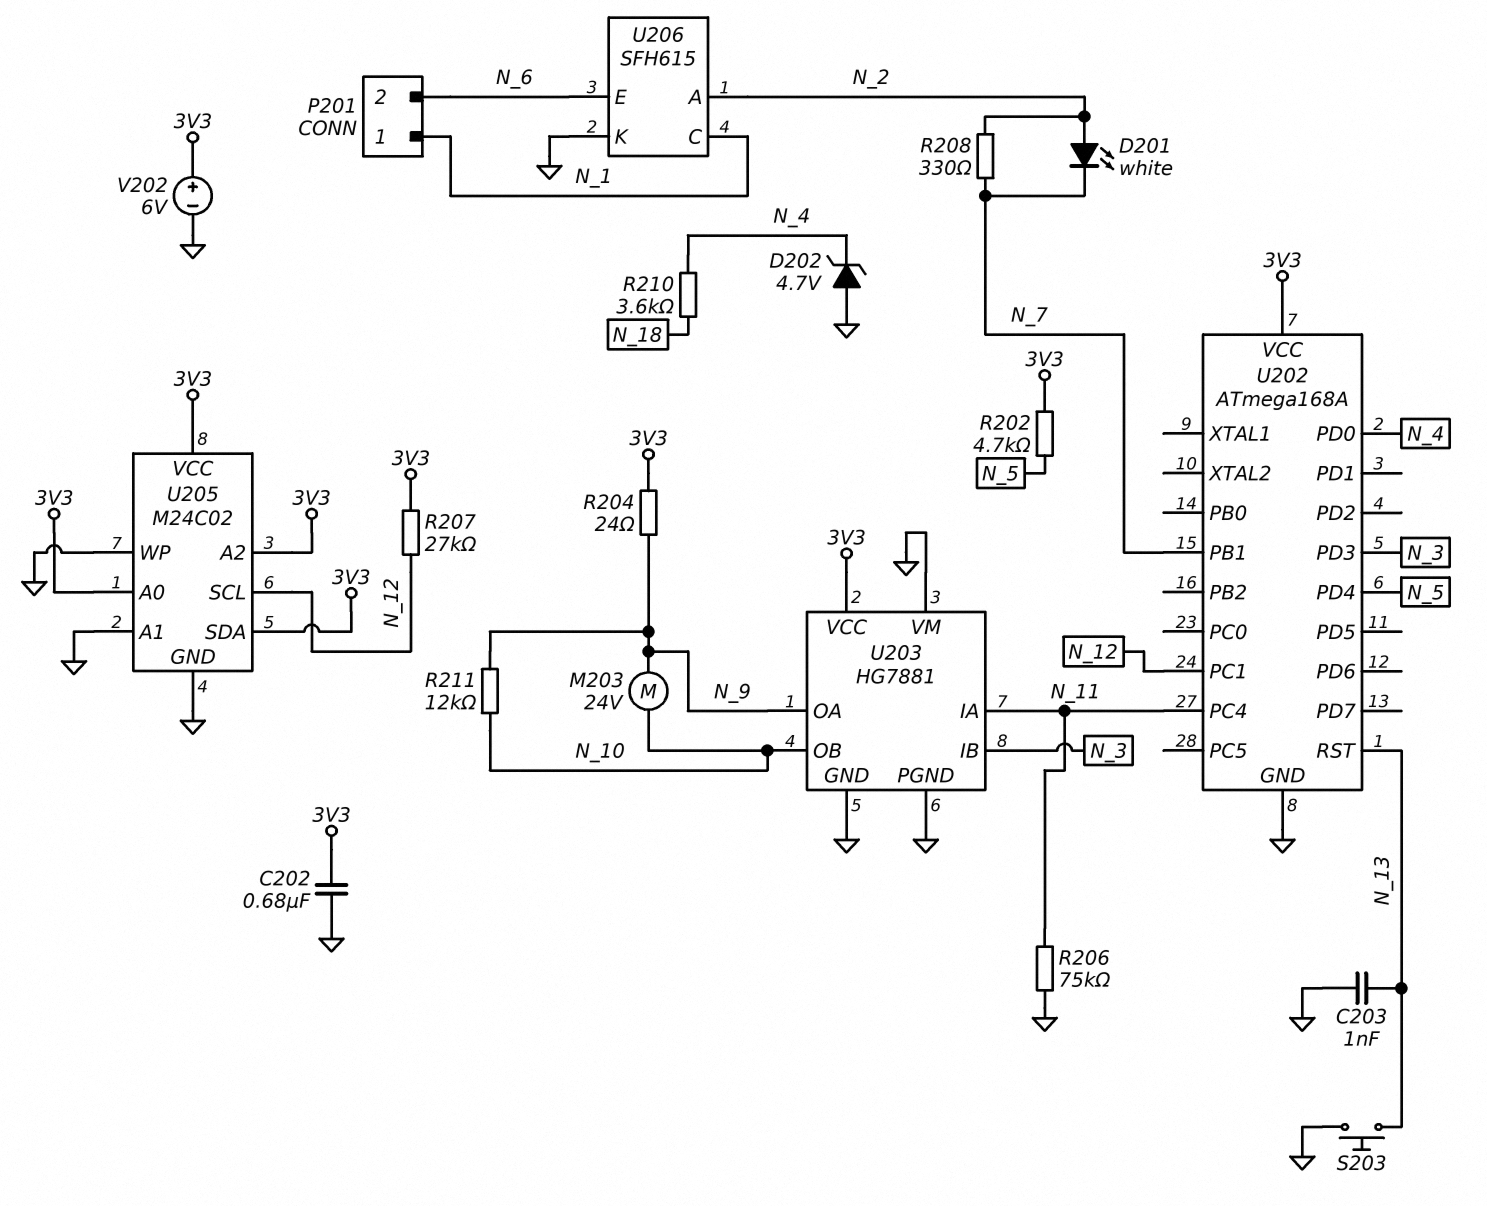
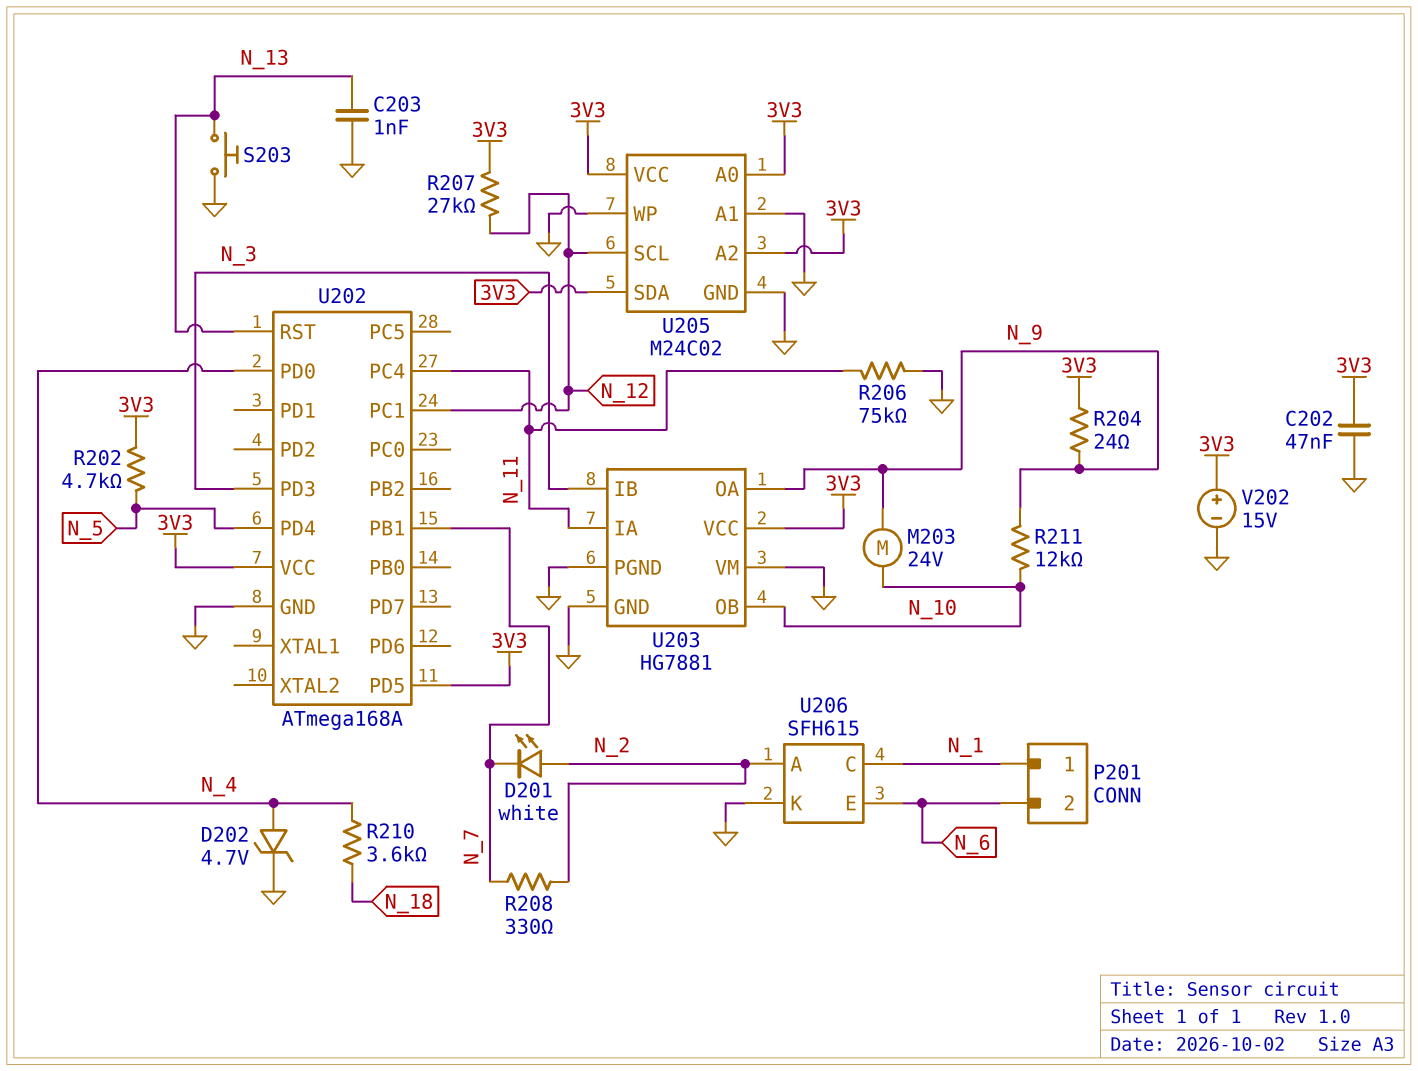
C202: 680nF (3V3, GND) -> 47nF (3V3, GND)
D202: zener 4.7V (A GND, K N_4) -> zener 4.7V (A N_4, K GND)
U202 pin PD5: none -> 3V3
V202: 6V (plus 3V3, minus GND) -> 15V (plus 3V3, minus GND)

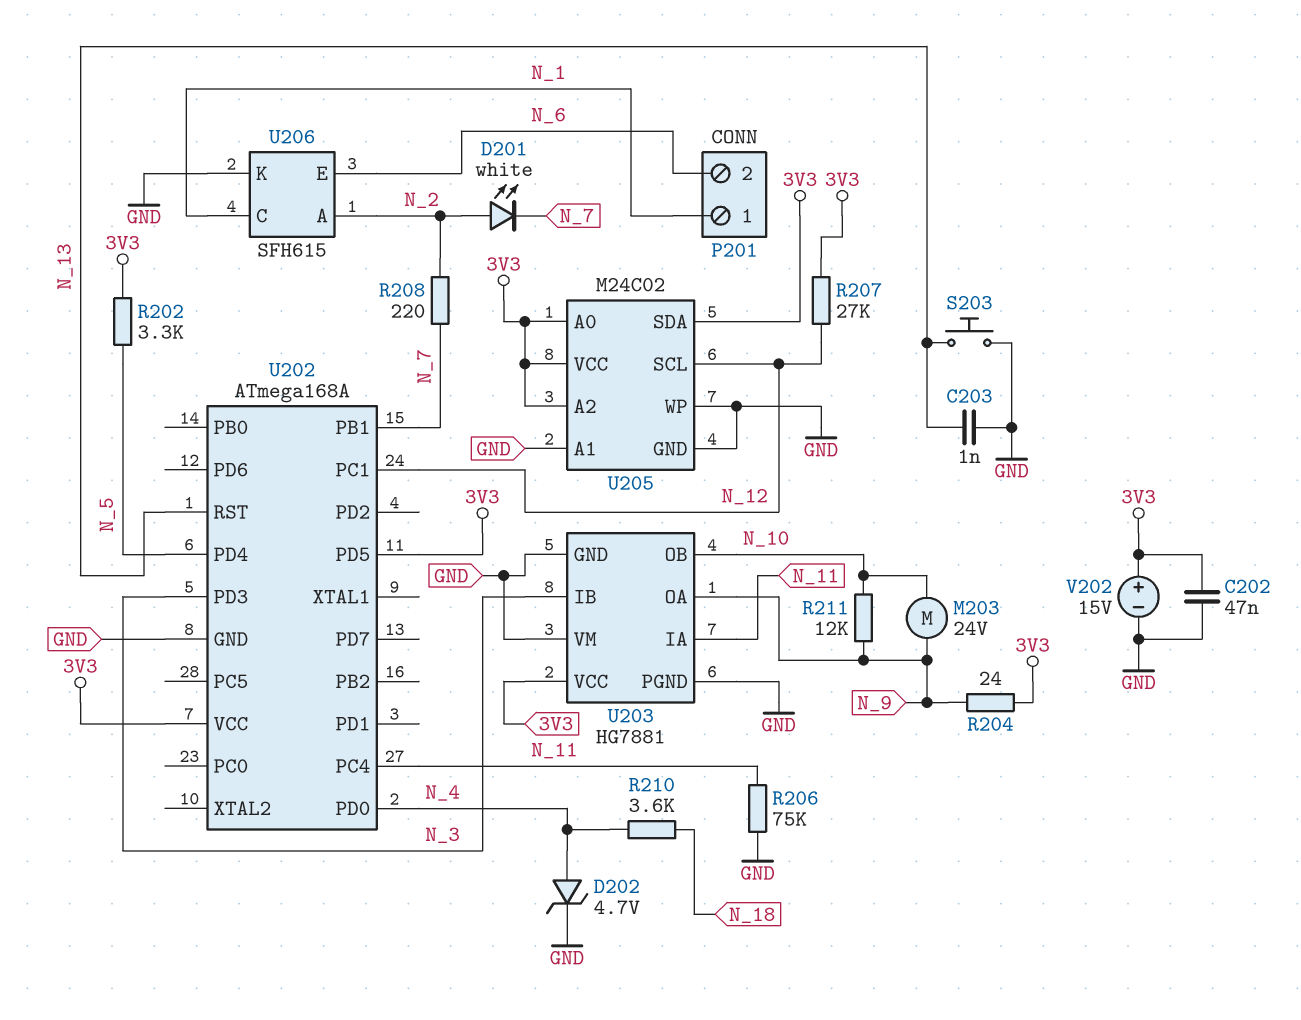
R202: 4.7k (3V3, N_5) -> 3.3k (3V3, N_5)
R208: 330 (N_2, N_7) -> 220 (N_2, N_7)

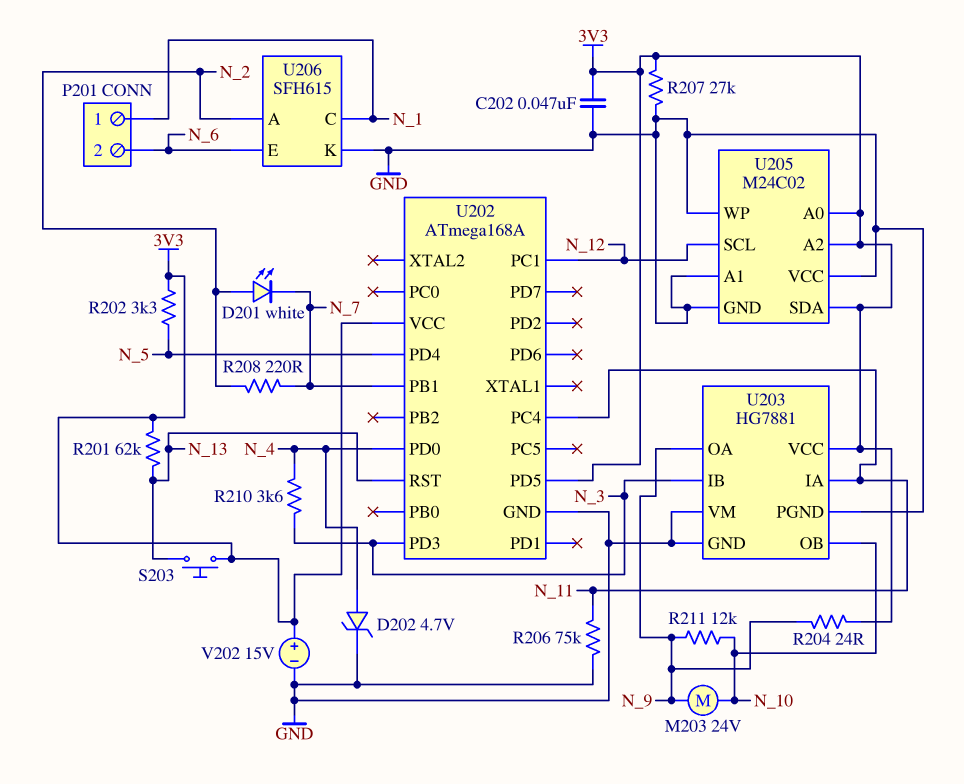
C203: 1nF (GND, N_13) -> none
R201: none -> 62k (3V3, N_13)
R207: 27k (3V3, N_12) -> 27k (3V3, GND)
R210: 3.6k (N_4, N_18) -> 3.6k (N_3, N_4)
S203: button (GND, N_13) -> button (3V3, N_13)
U205 pin VCC: 3V3 -> GND

